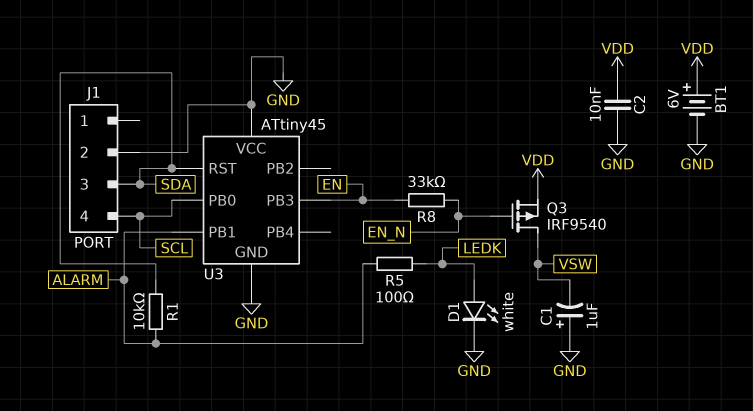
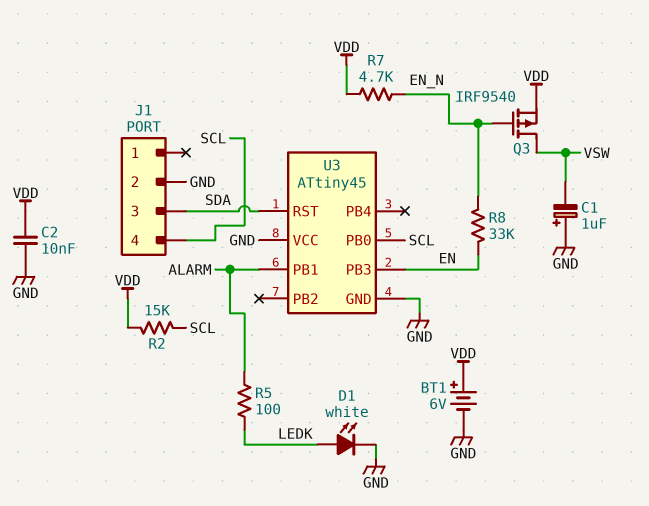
R1: 10k (ALARM, SDA) -> none
R2: none -> 15k (SCL, VDD)
R7: none -> 4.7k (EN_N, VDD)

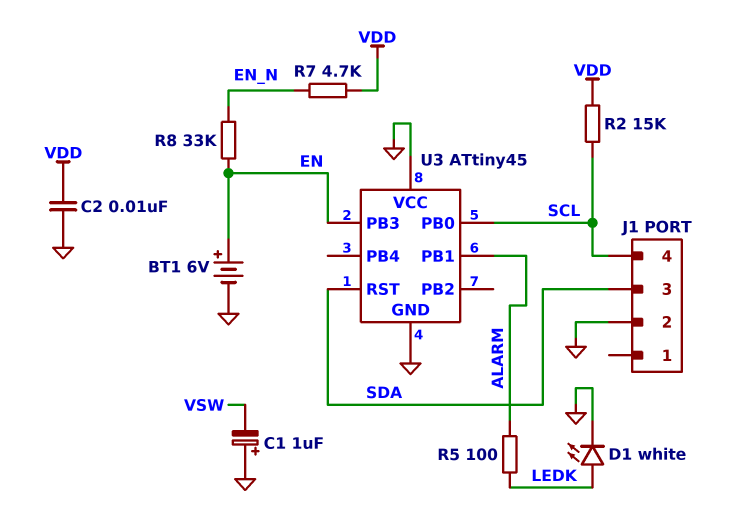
BT1: 6V (plus VDD, minus GND) -> 6V (plus EN, minus GND)
Q3: PMOS IRF9540 (G EN_N, D VSW, S VDD) -> none

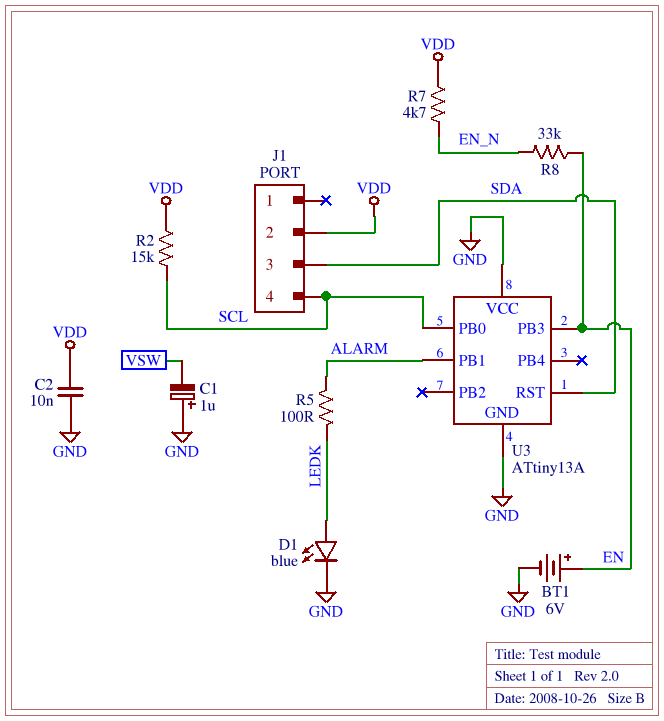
D1: LED white (A LEDK, K GND) -> LED blue (A LEDK, K GND)
J1 pin 2: GND -> VDD
U3: ATtiny45 -> ATtiny13A

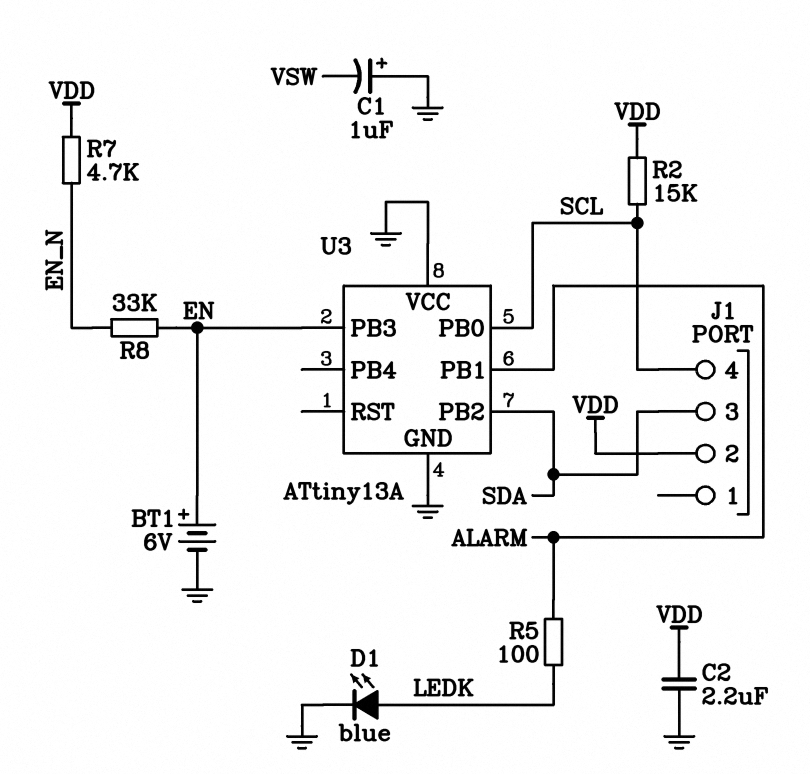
C2: 10nF (GND, VDD) -> 2.2uF (GND, VDD)
U3 pin PB2: none -> SDA
U3 pin RST: SDA -> none

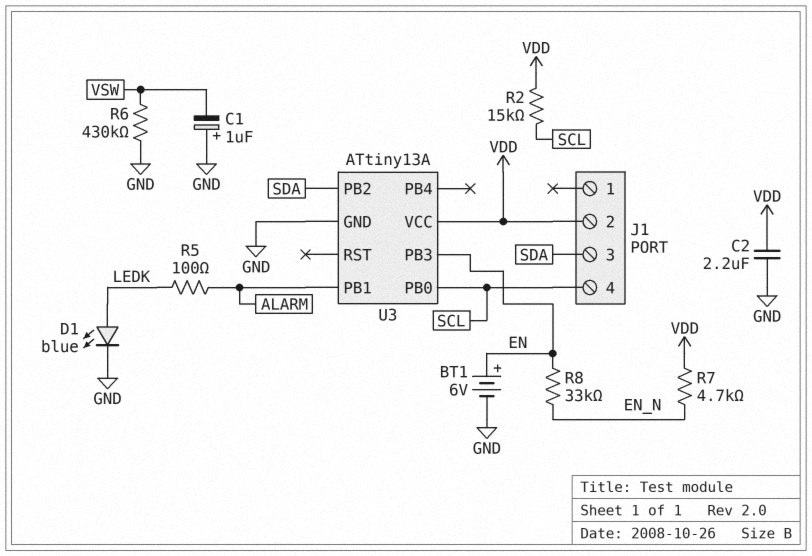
R6: none -> 430k (GND, VSW)
U3 pin VCC: GND -> VDD

